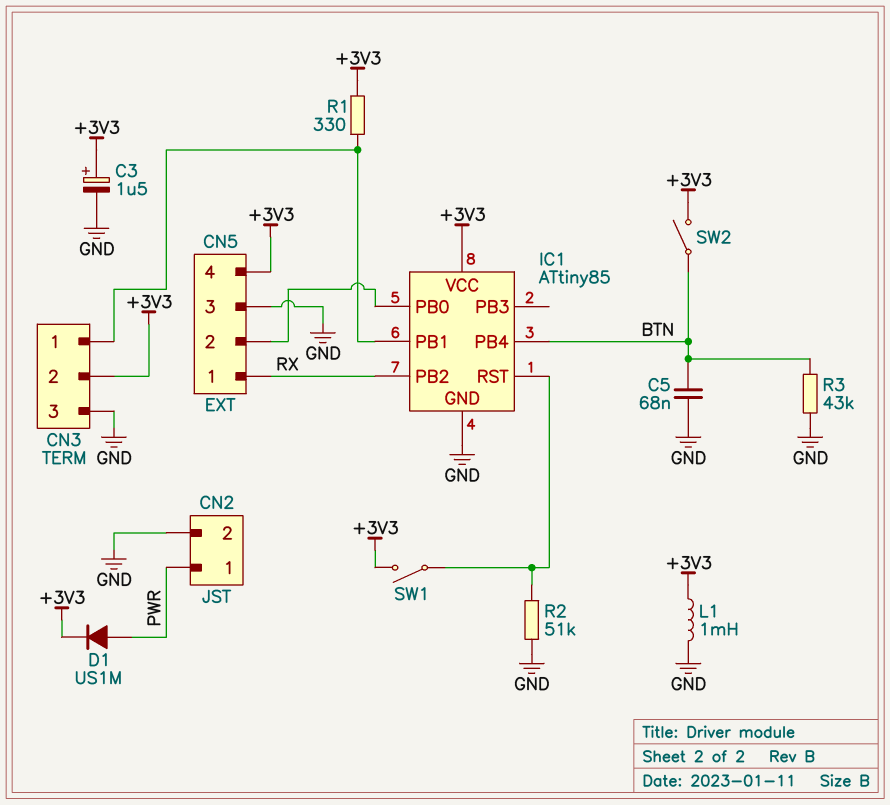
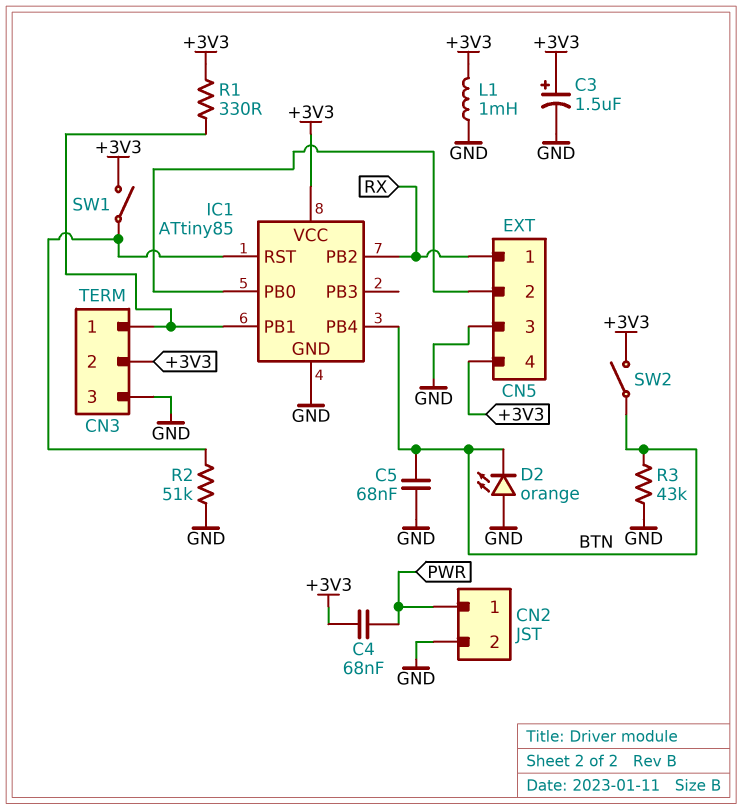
C4: none -> 68nF (+3V3, PWR)
D1: diode US1M (A PWR, K +3V3) -> none
D2: none -> LED orange (A GND, K BTN)

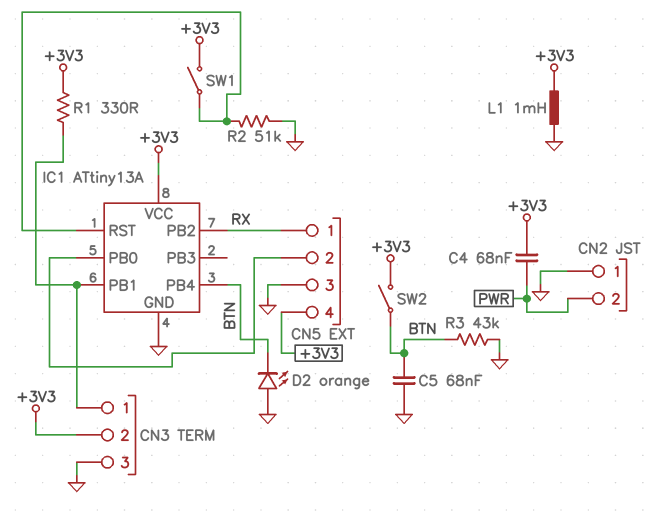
C3: 1.5uF (plus +3V3, minus GND) -> none
CN2 pin 1: PWR -> GND
CN2 pin 2: GND -> PWR
IC1: ATtiny85 -> ATtiny13A

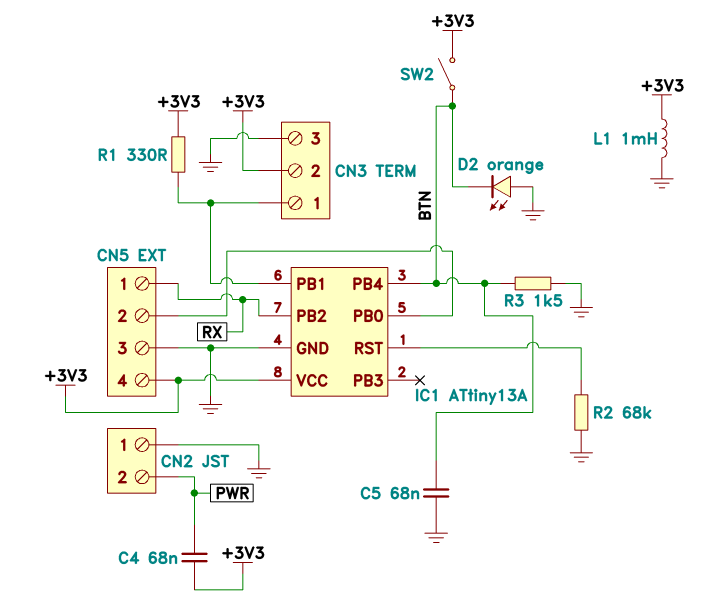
R2: 51k (GND, IC1/RST) -> 68k (GND, IC1/RST)
R3: 43k (BTN, GND) -> 1.5k (BTN, GND)
SW1: switch (+3V3, IC1/RST) -> none

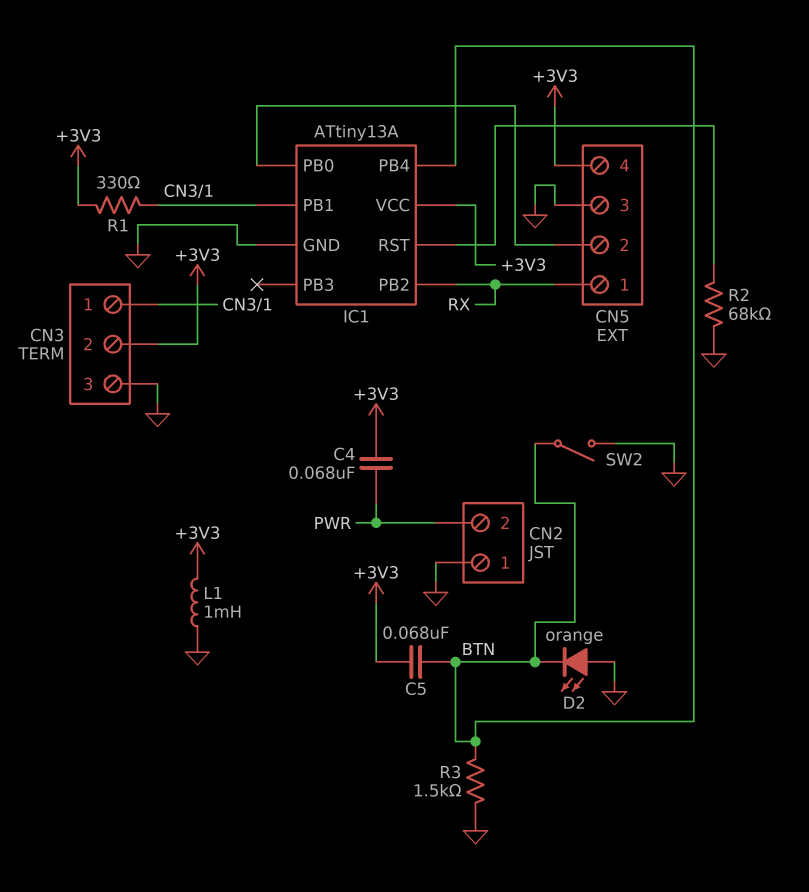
C5: 68nF (BTN, GND) -> 68nF (+3V3, BTN)
SW2: switch (+3V3, BTN) -> switch (BTN, GND)

